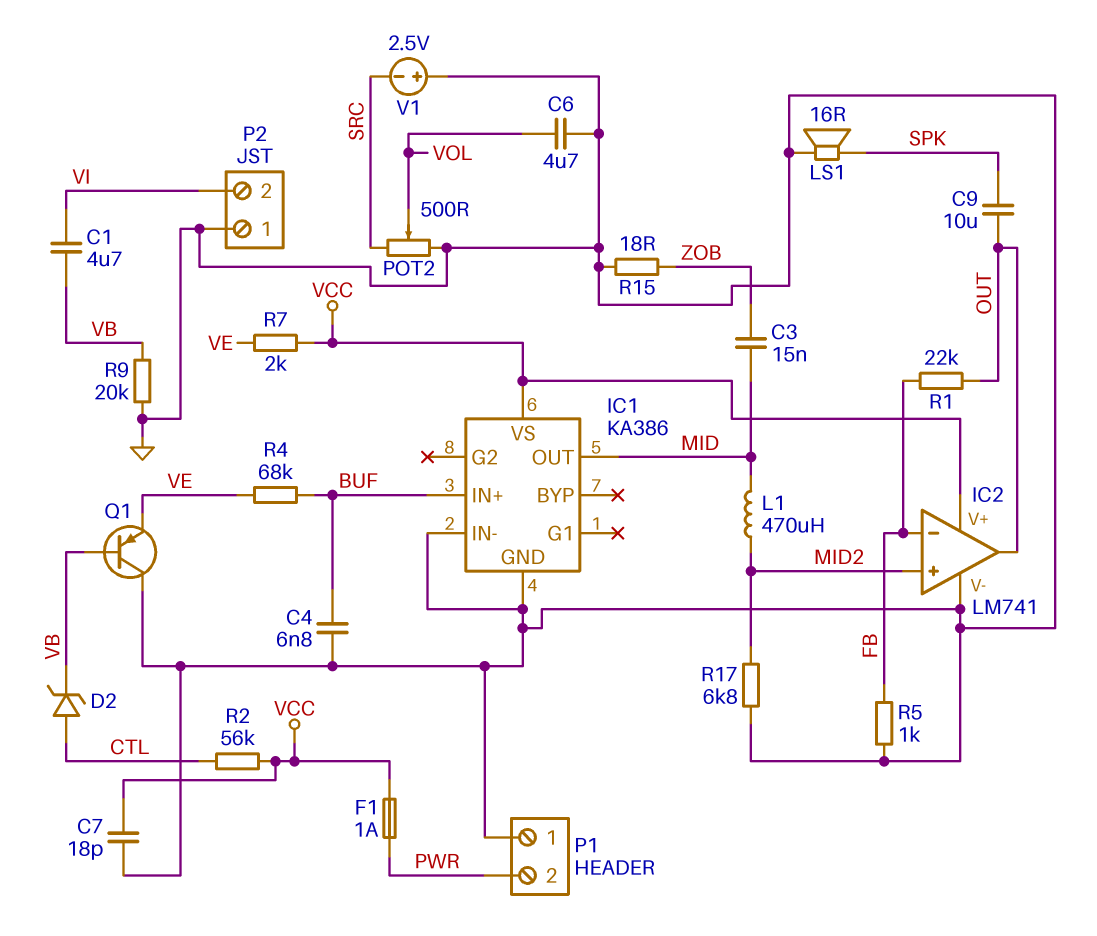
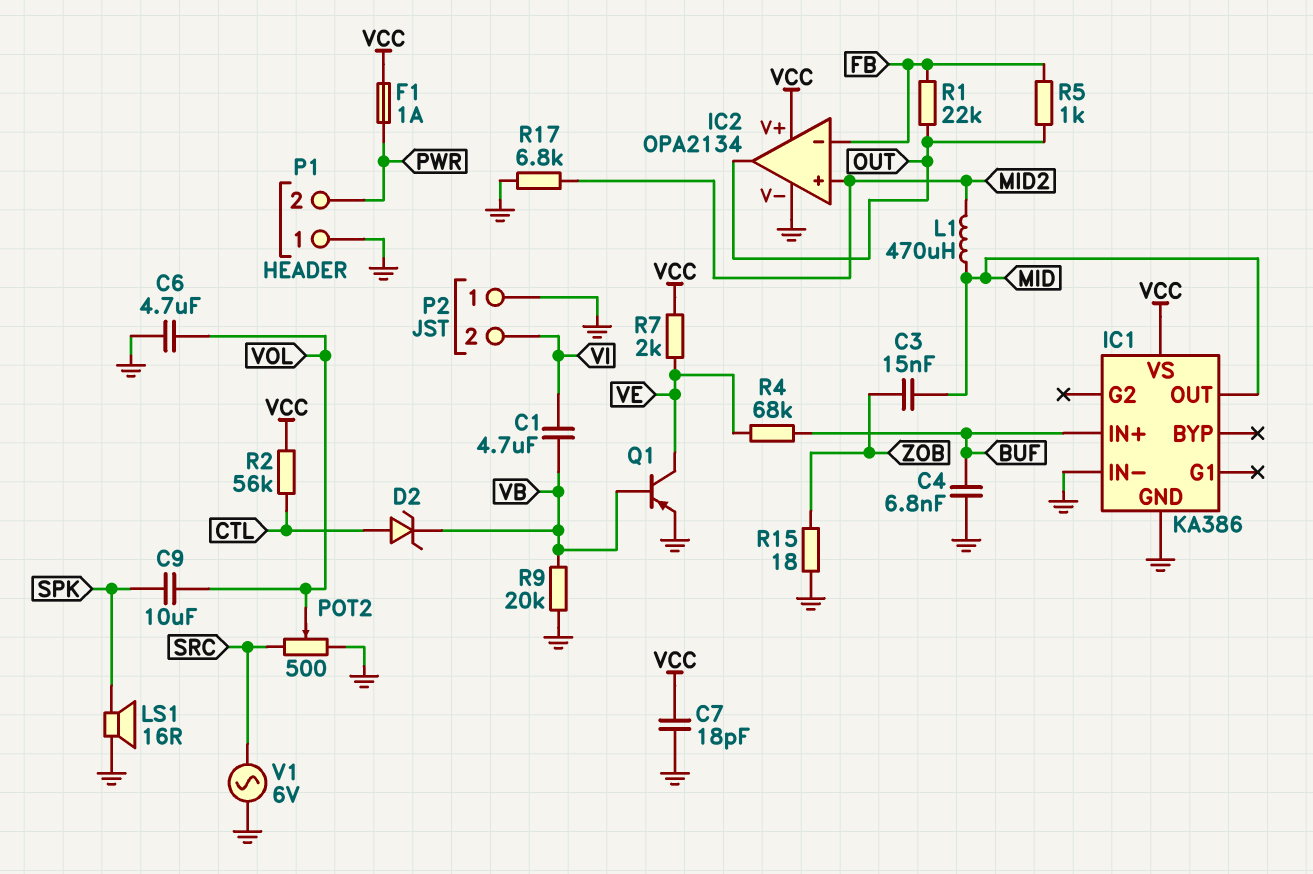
C9: 10uF (OUT, SPK) -> 10uF (SPK, VOL)
IC2: LM741 -> OPA2134
Q1: PNP (B VB, C GND, E VE) -> PNP (B VB, C VE, E GND)
R5: 1k (FB, GND) -> 1k (FB, OUT)
V1: 2.5V (plus GND, minus SRC) -> AC 6V (GND, SRC)

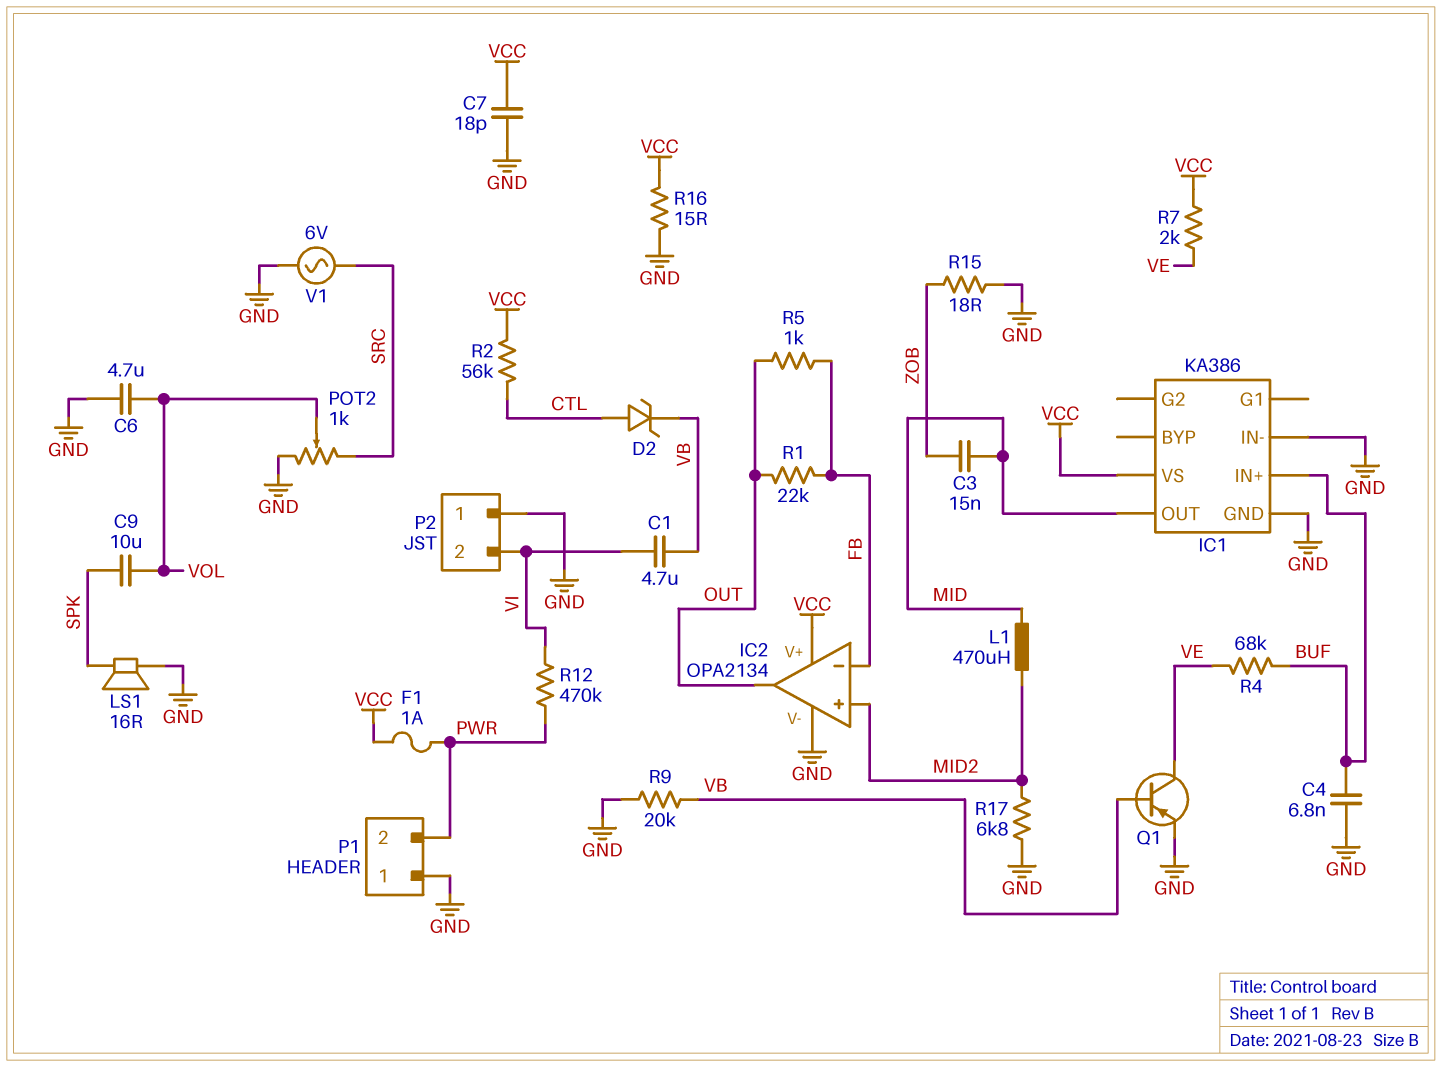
POT2: 500 (GND, SRC, wiper VOL) -> 1k (GND, SRC, wiper VOL)
R12: none -> 470k (PWR, VI)
R16: none -> 15 (GND, VCC)

